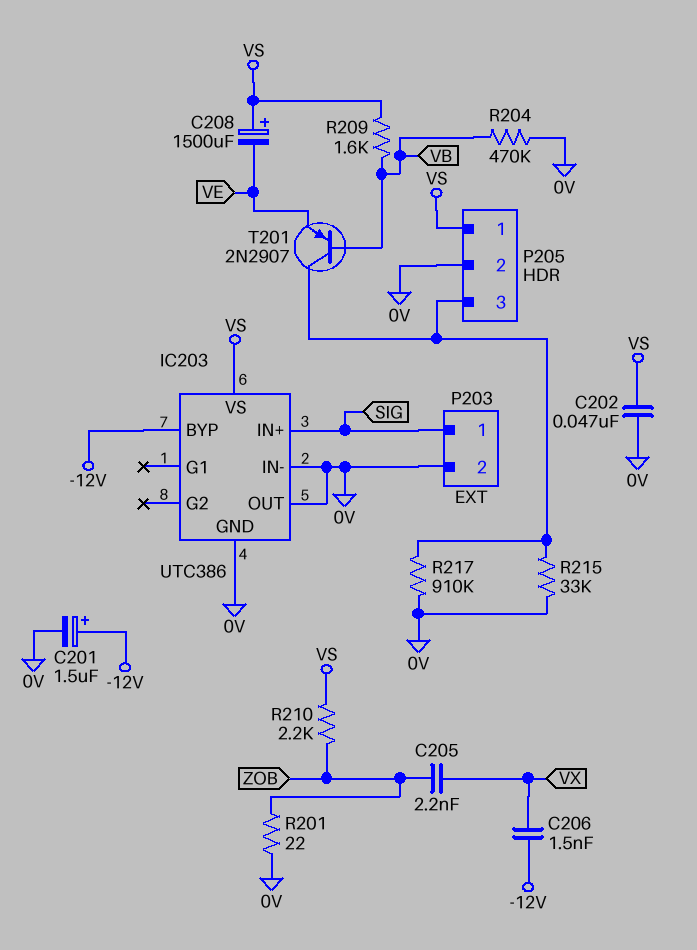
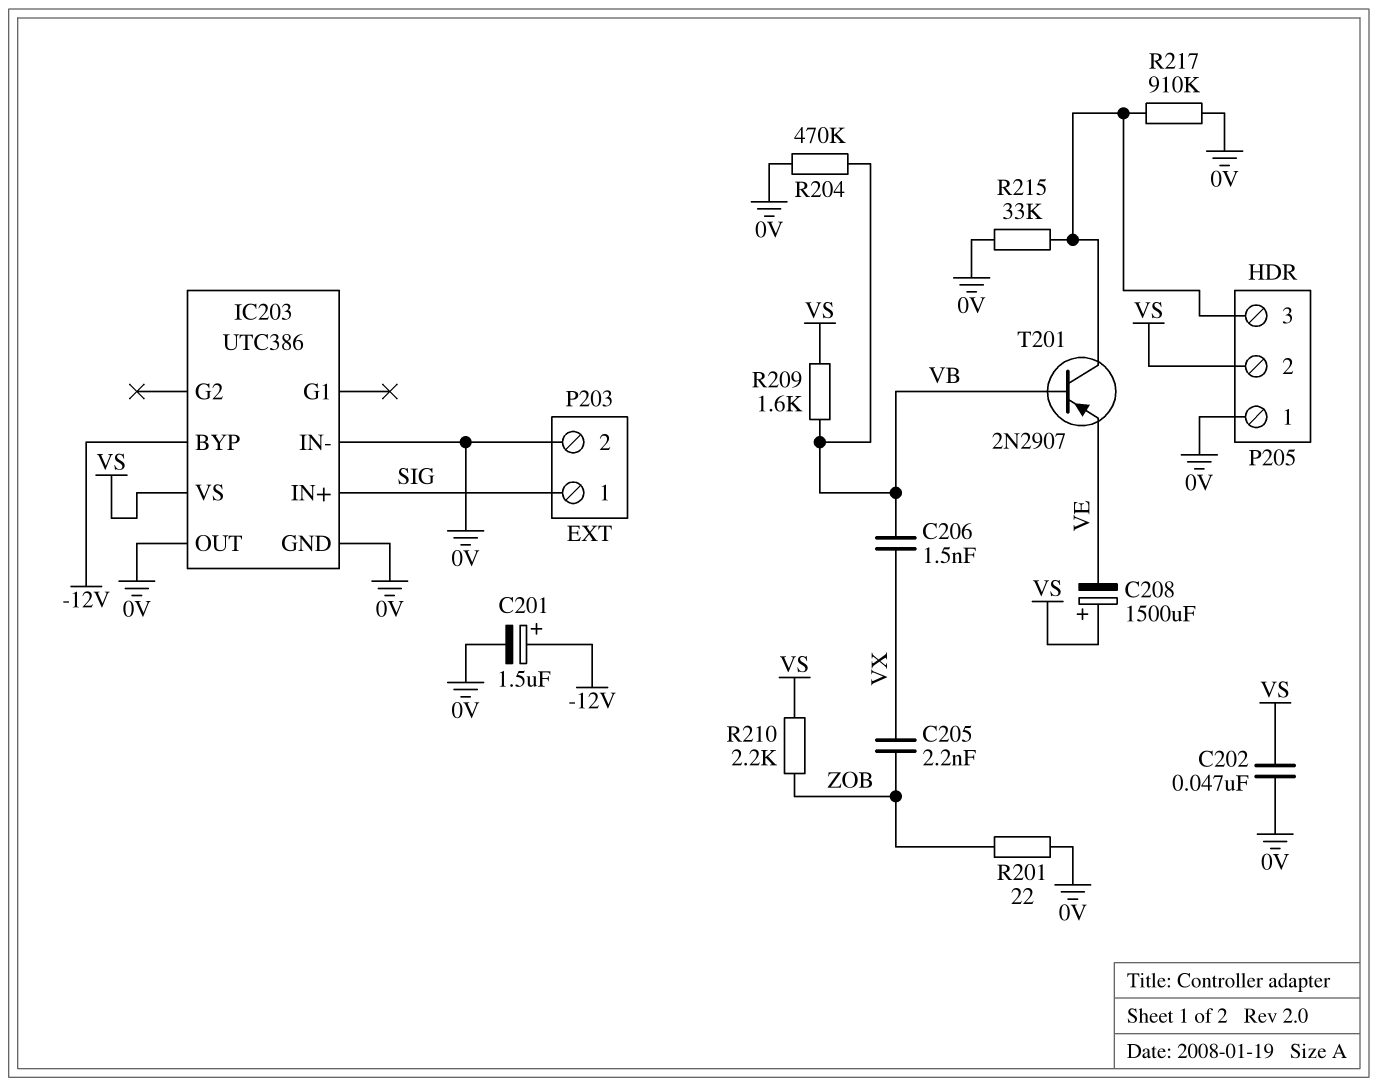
C206: 1.5nF (-12V, VX) -> 1.5nF (VB, VX)
P205 pin 1: VS -> 0V
P205 pin 2: 0V -> VS

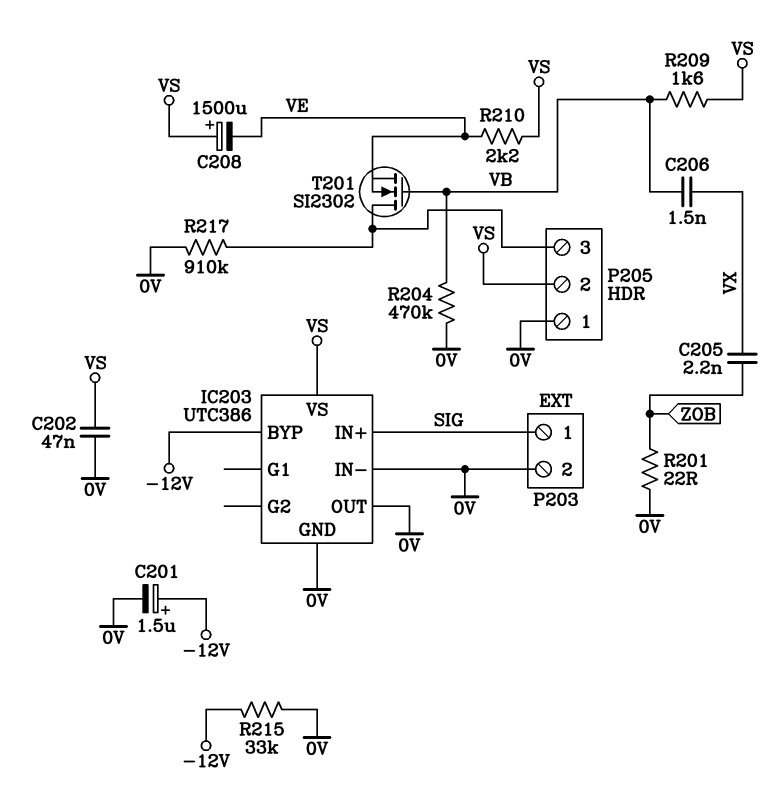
R210: 2.2k (VS, ZOB) -> 2.2k (VE, VS)
R215: 33k (0V, P205/3) -> 33k (-12V, 0V)
T201: PNP 2N2907 (B VB, C P205/3, E VE) -> NMOS SI2302 (G VB, D P205/3, S VE)

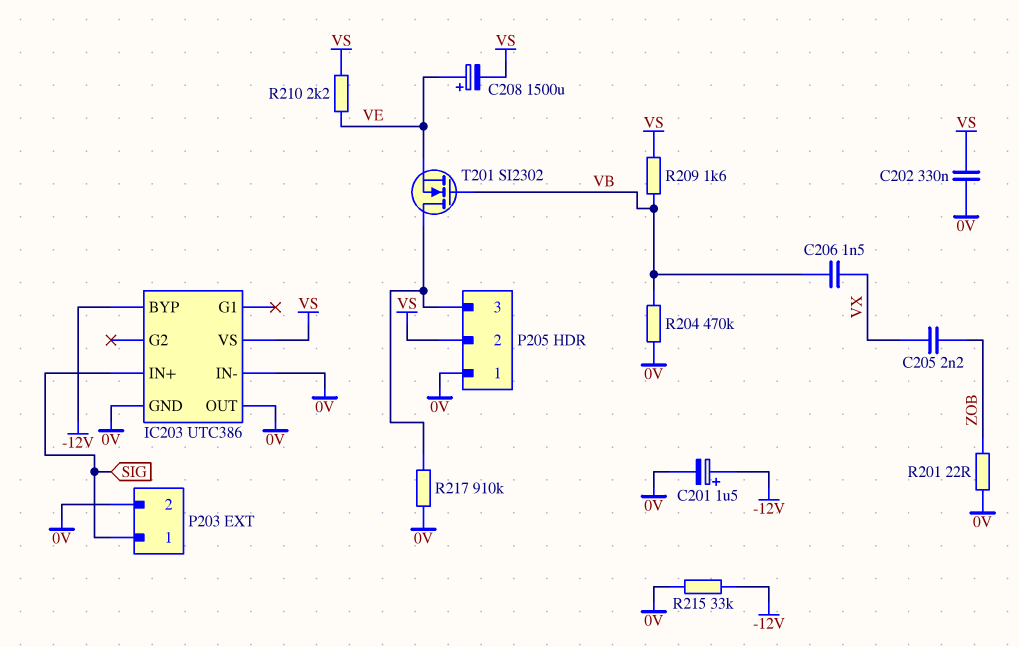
C202: 47nF (0V, VS) -> 330nF (0V, VS)
C208: 1500uF (plus VS, minus VE) -> 1500uF (plus VE, minus VS)

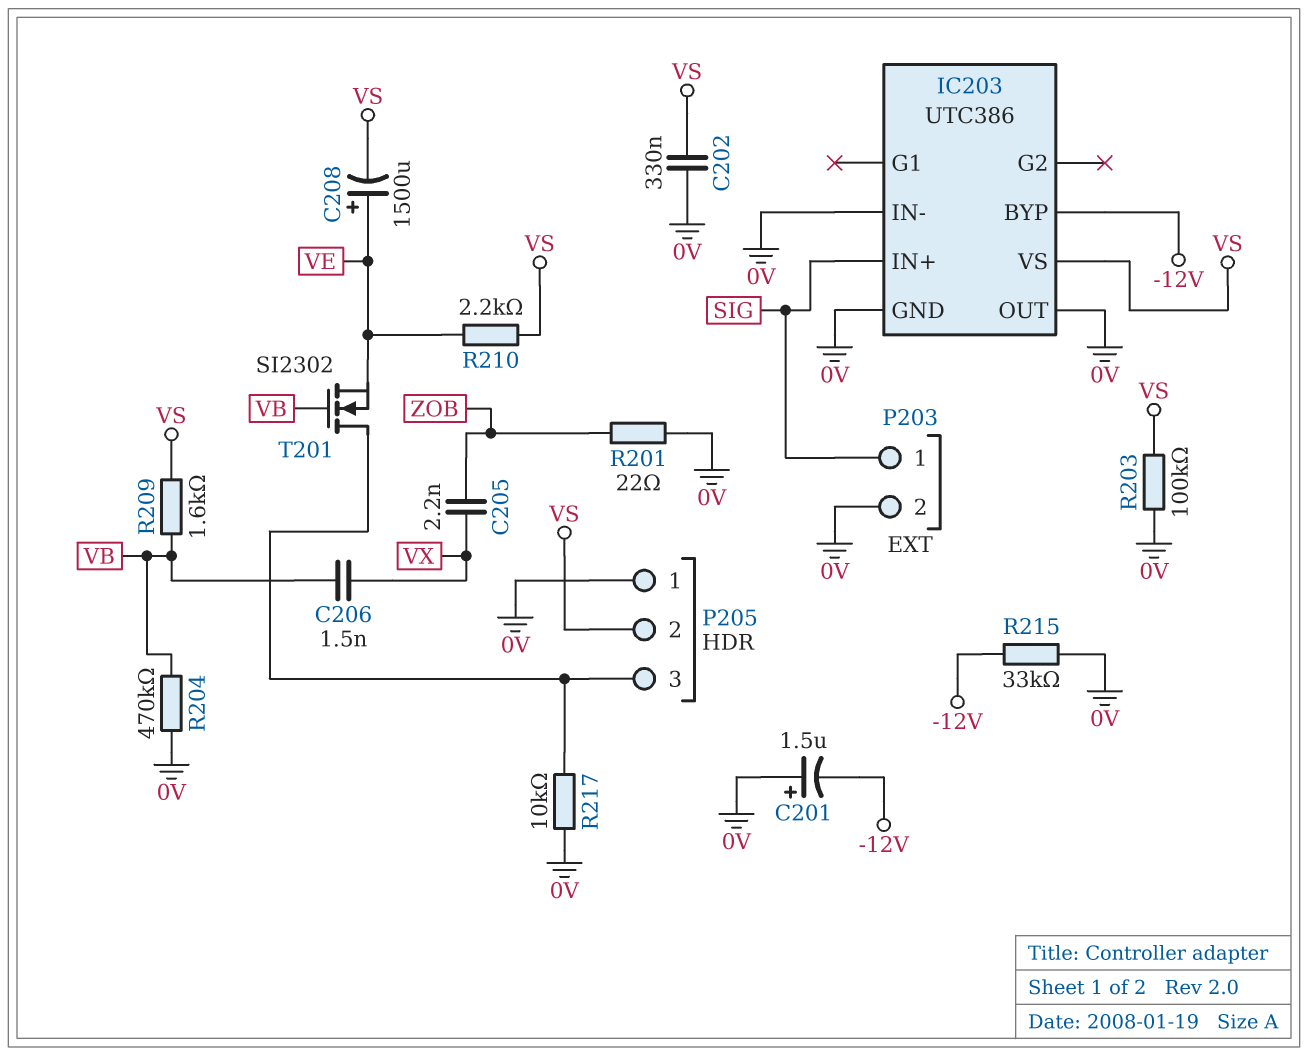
C201: 1.5uF (plus -12V, minus 0V) -> 1.5uF (plus 0V, minus -12V)
R203: none -> 100k (0V, VS)
R217: 910k (0V, P205/3) -> 10k (0V, P205/3)

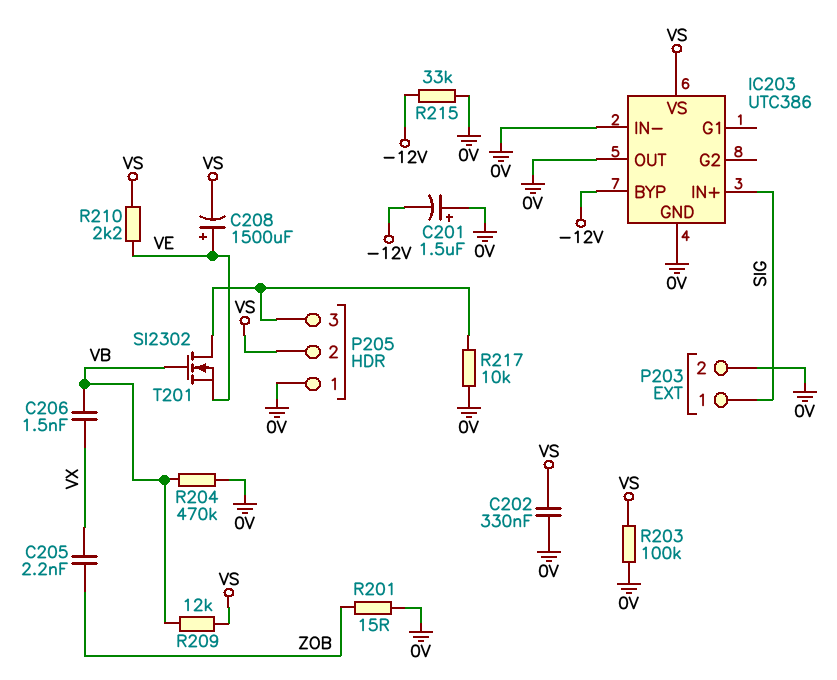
R201: 22 (0V, ZOB) -> 15 (0V, ZOB)
R209: 1.6k (VB, VS) -> 12k (VB, VS)

